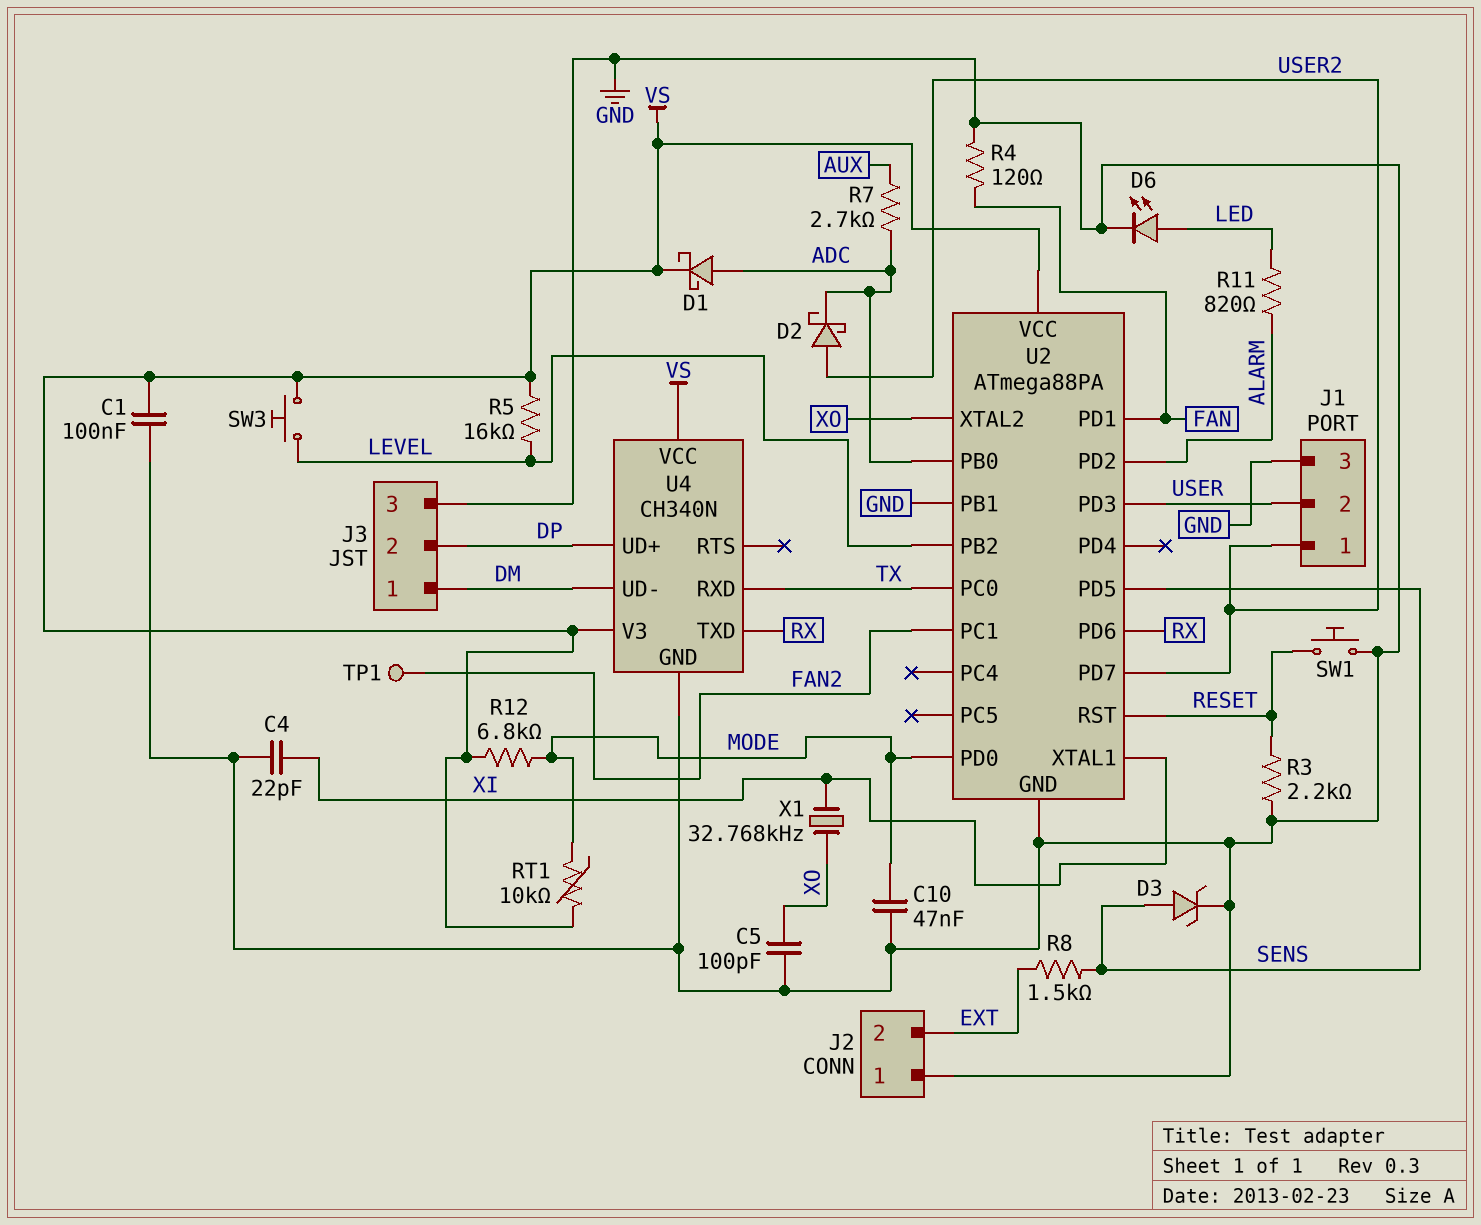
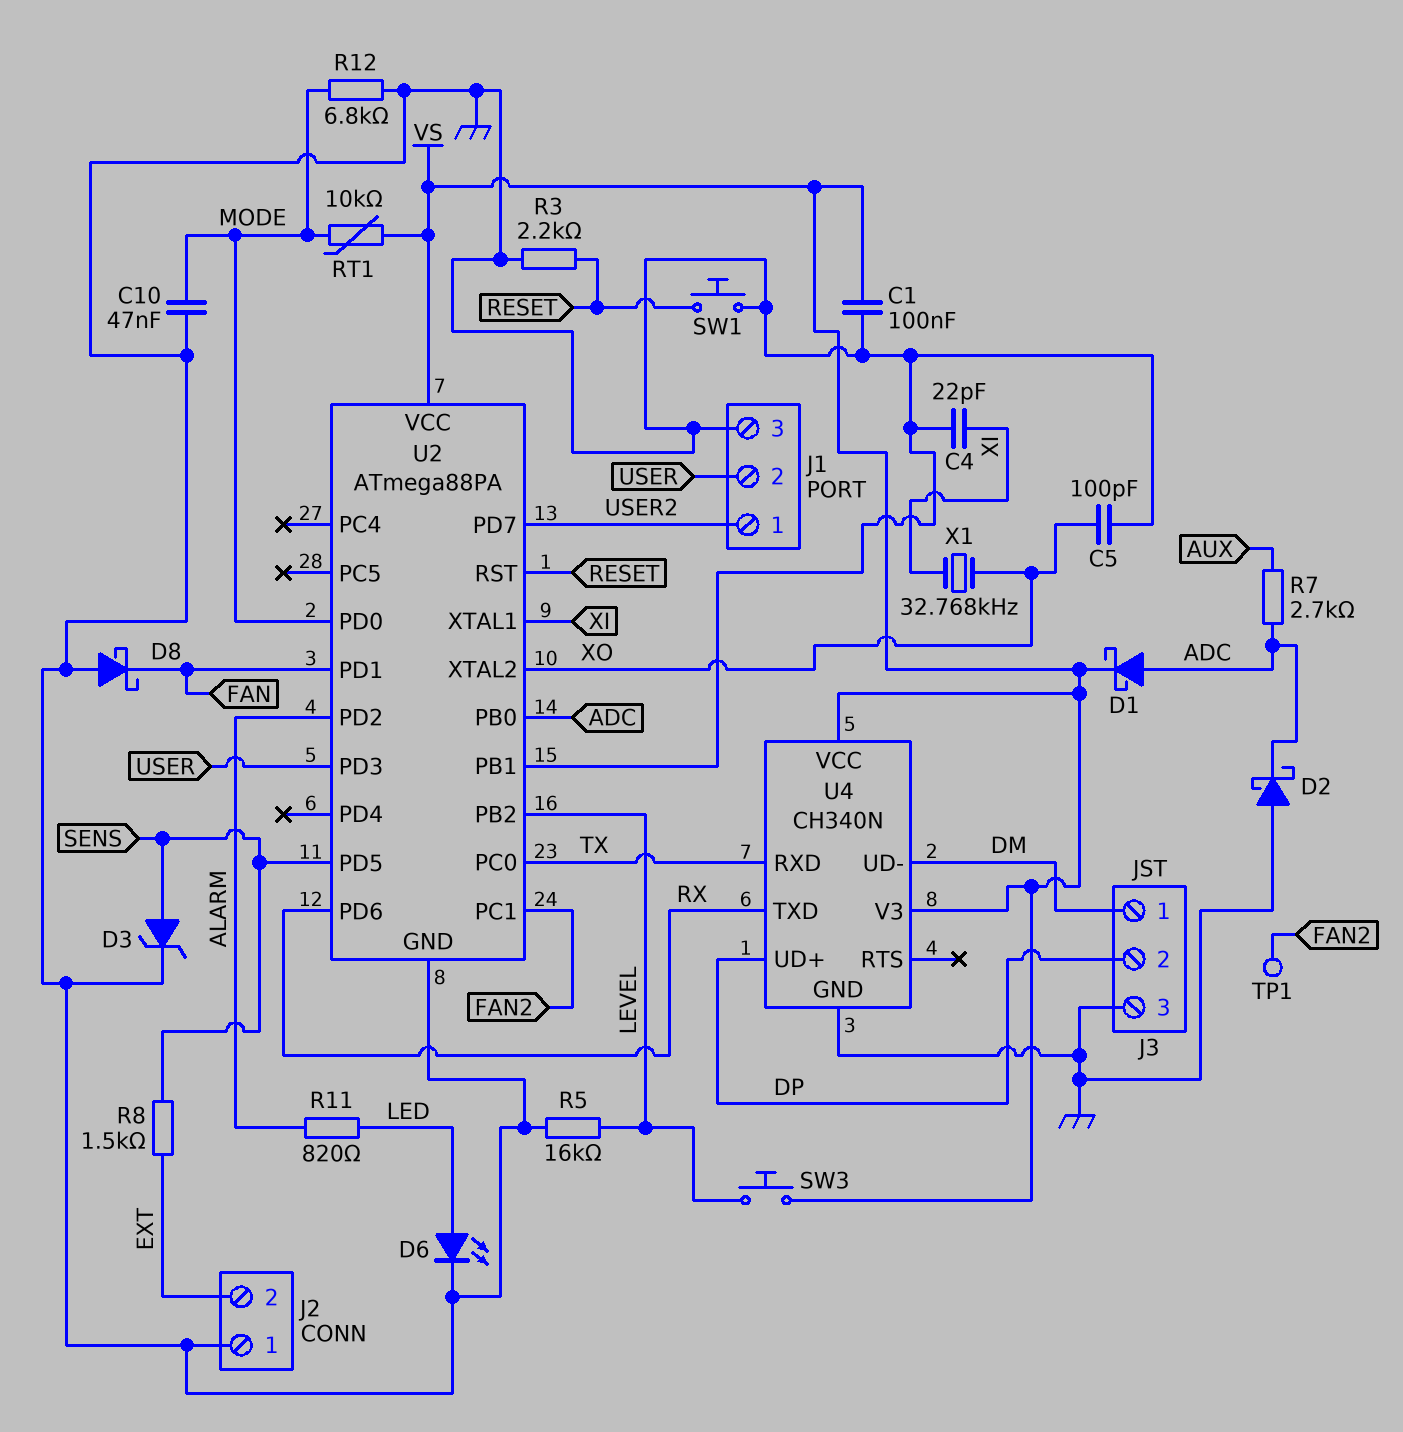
D2: schottky (A USER2, K ADC) -> schottky (A GND, K ADC)
D8: none -> schottky (A GND, K FAN)
R4: 120 (FAN, GND) -> none
R5: 16k (LEVEL, VS) -> 16k (GND, LEVEL)
R12: 6.8k (MODE, VS) -> 6.8k (GND, MODE)

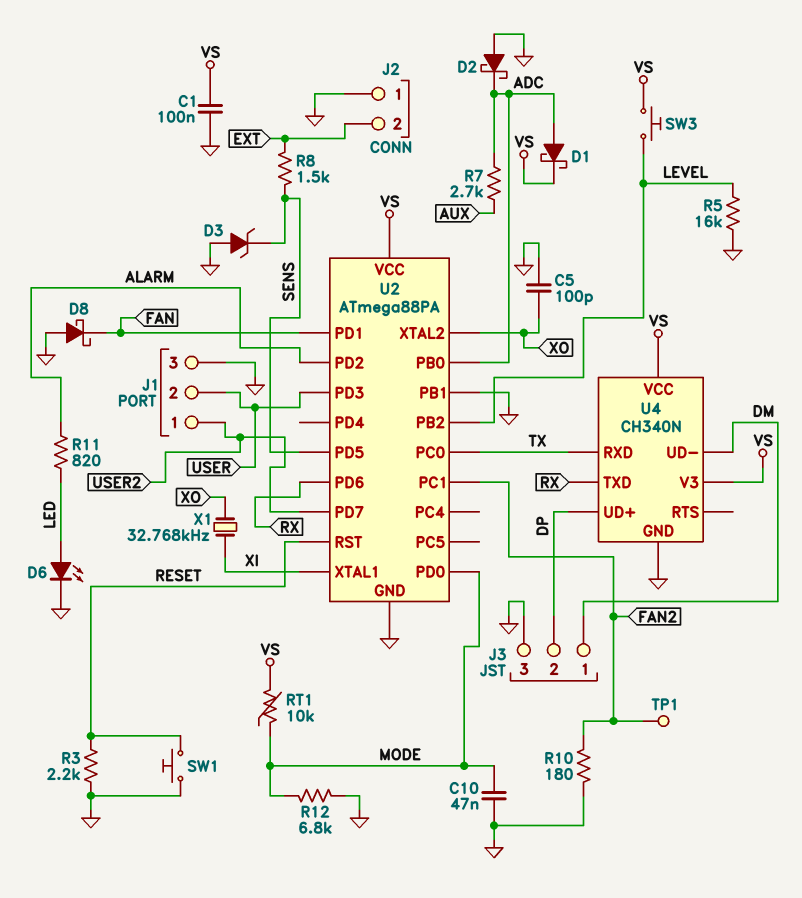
C4: 22pF (GND, XI) -> none
D3: zener (A SENS, K GND) -> zener (A GND, K SENS)
R10: none -> 180 (FAN2, GND)

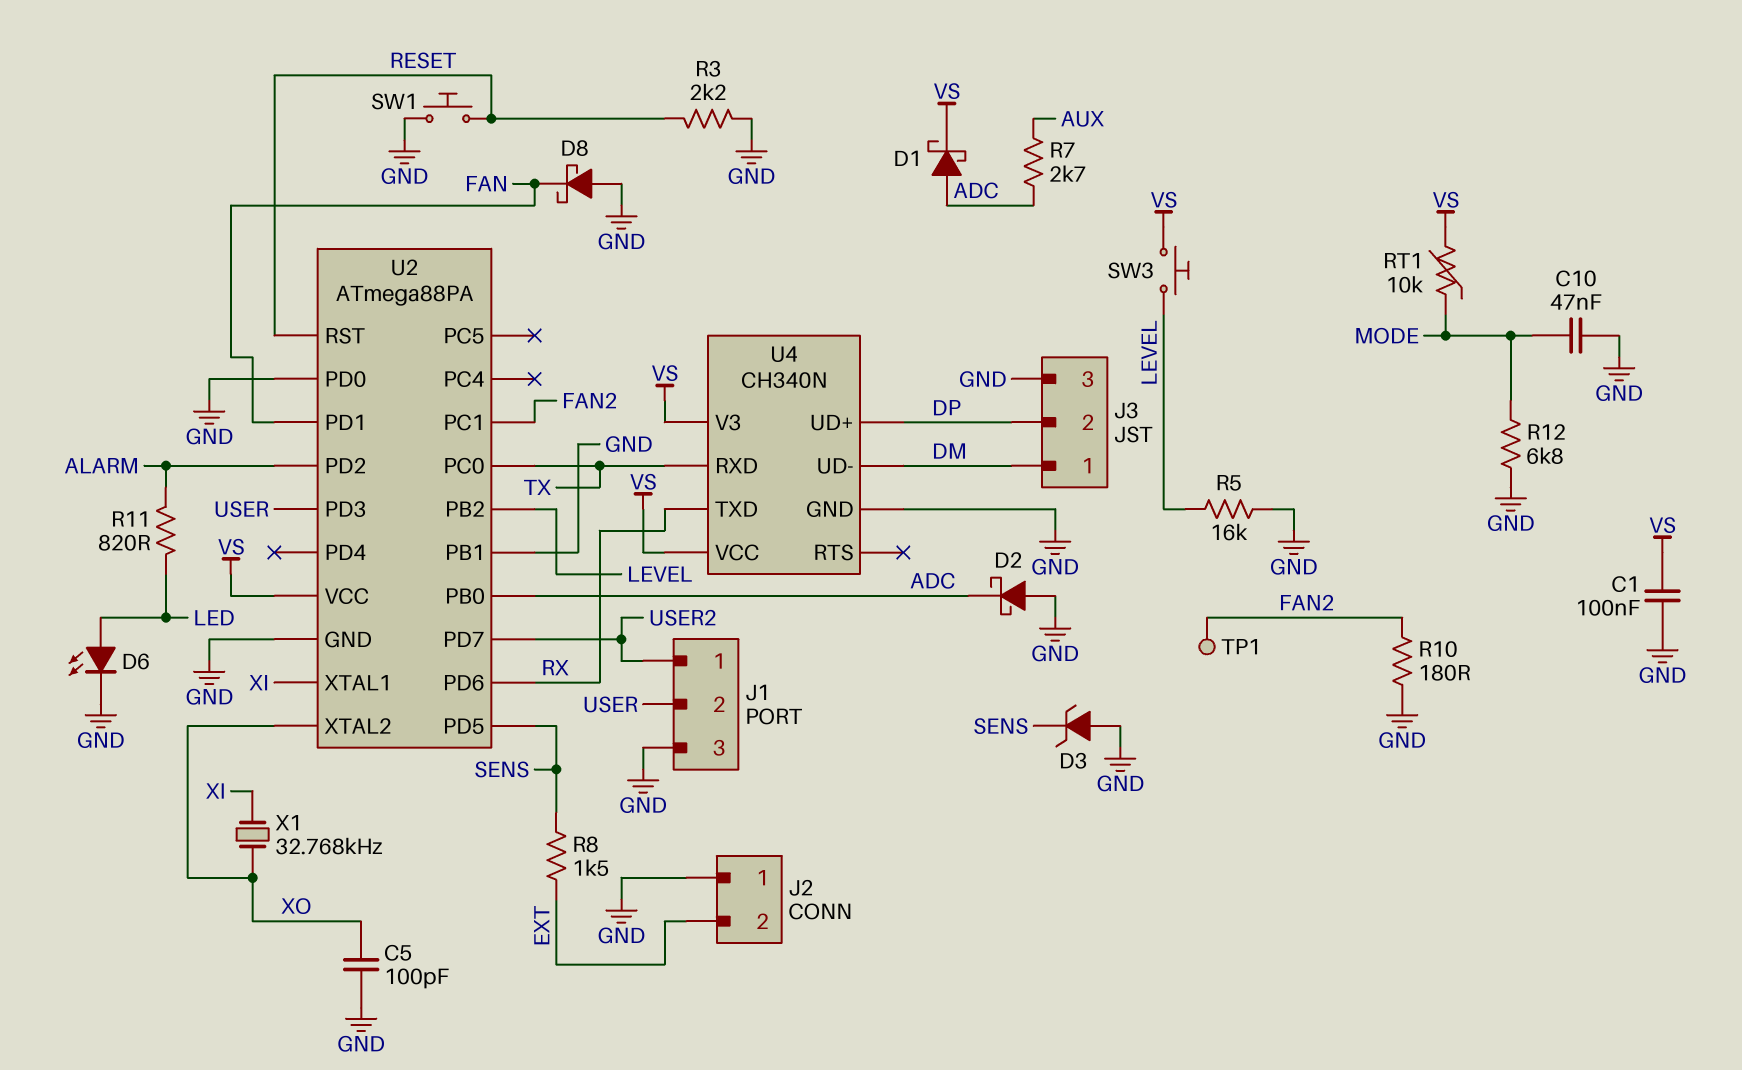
U2 pin PD0: MODE -> GND

